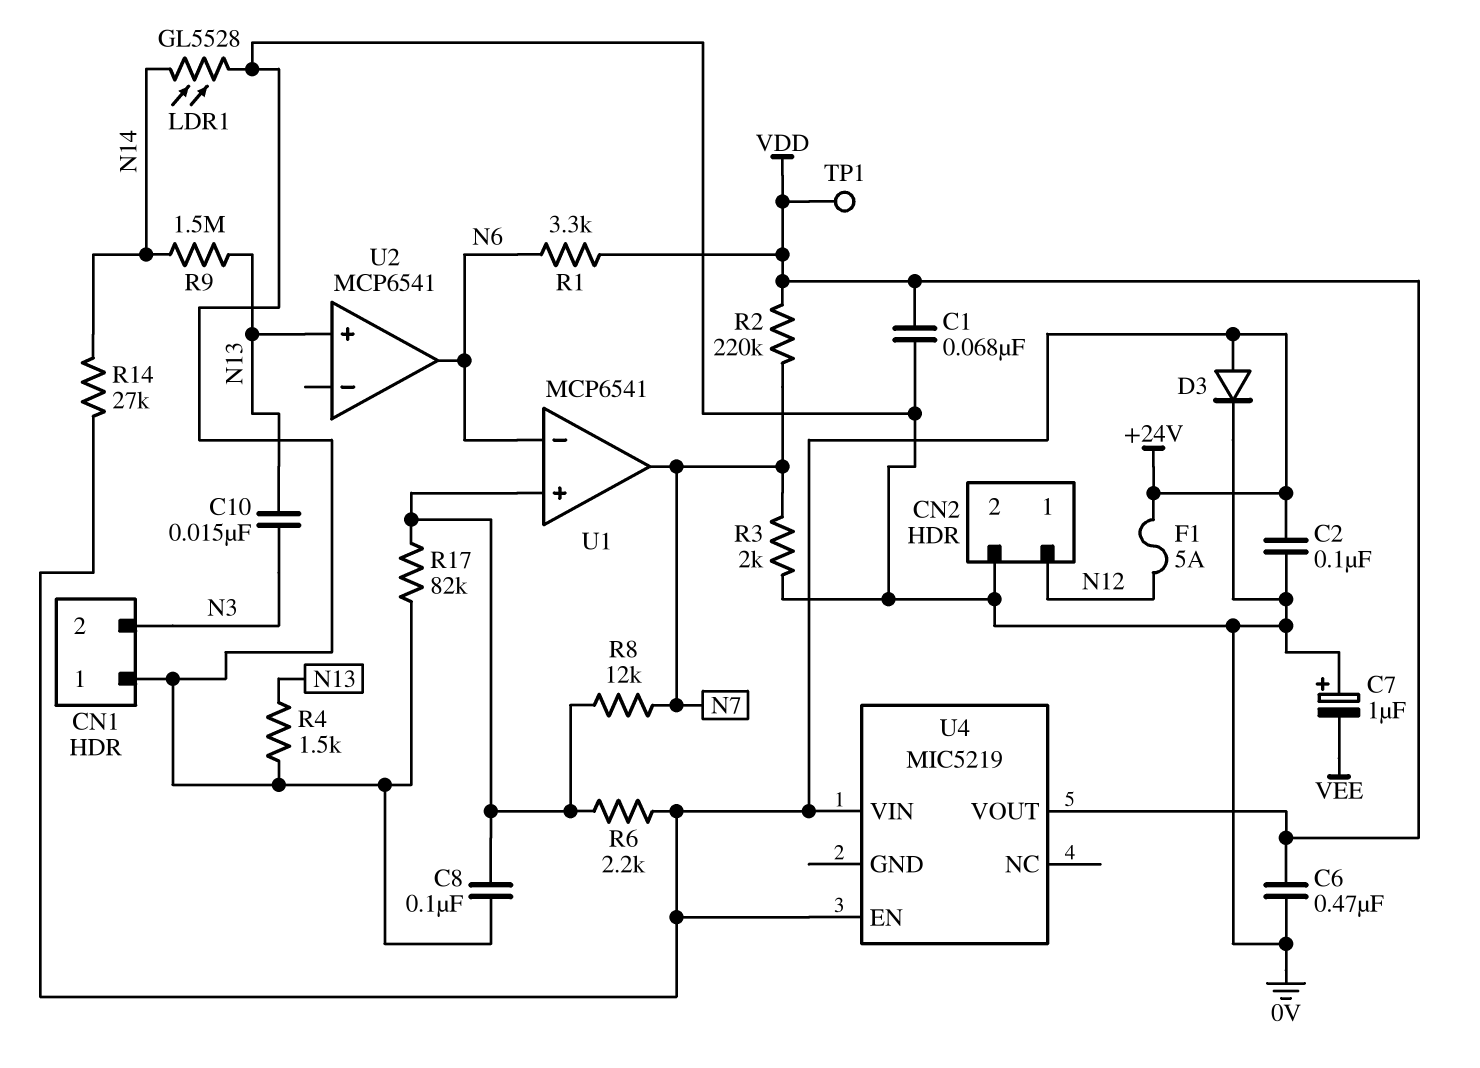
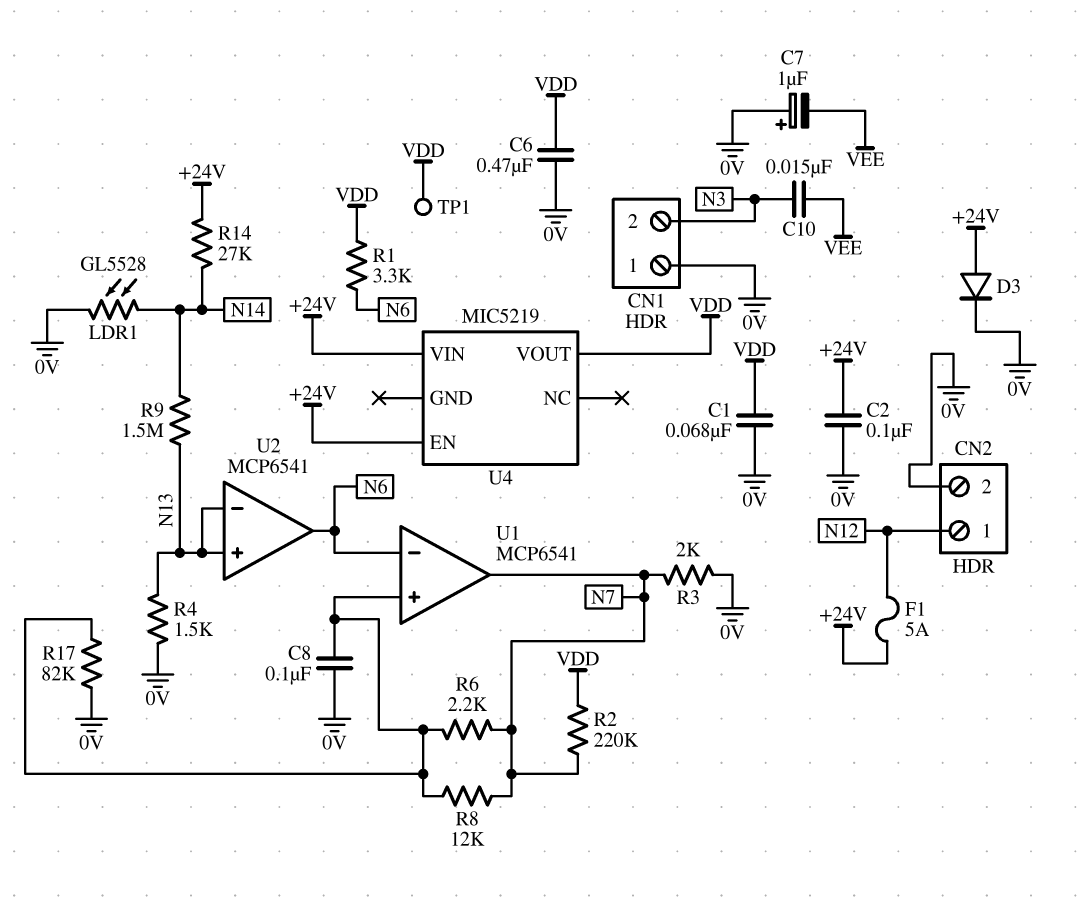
C10: 15nF (N3, N13) -> 15nF (N3, VEE)
R6: 2.2k (+24V, U1/in+) -> 2.2k (N7, U1/in+)
U2 pin in-: none -> N13

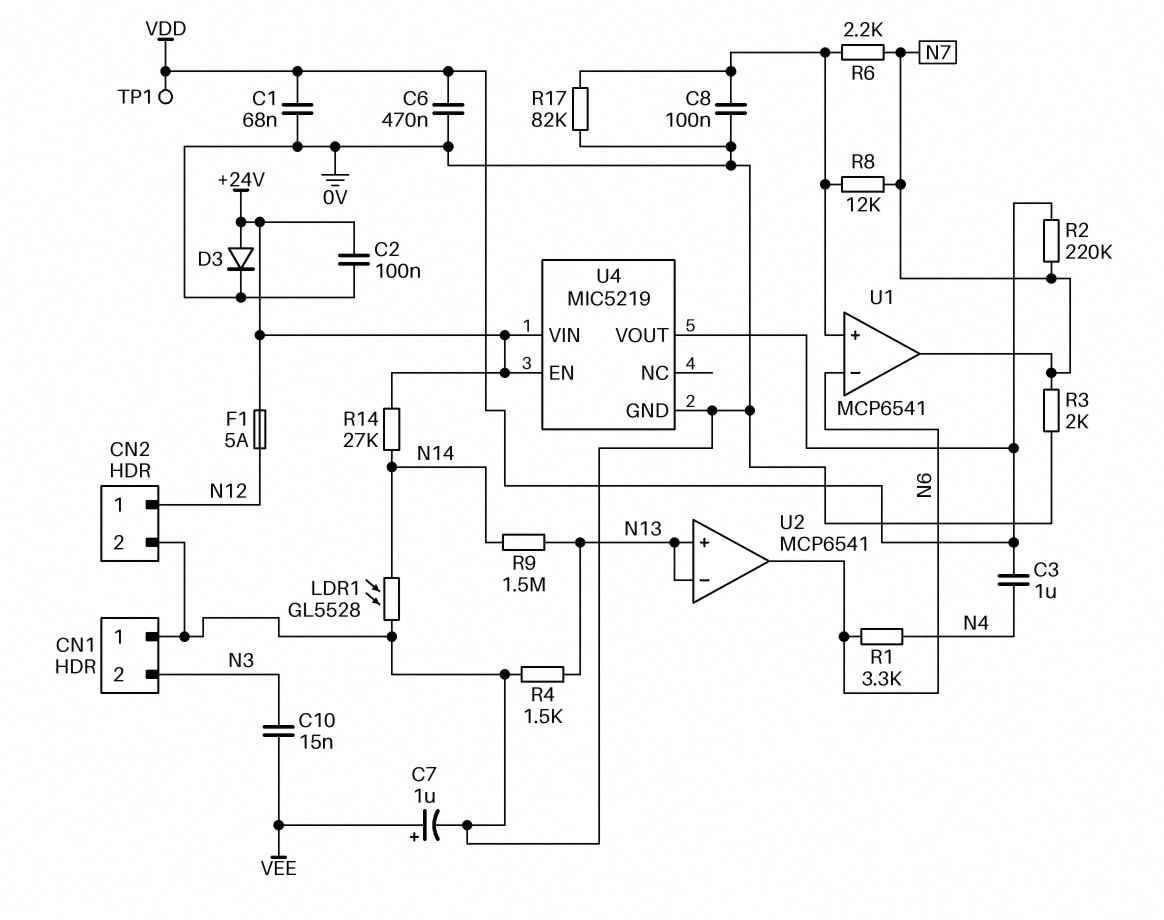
C3: none -> 1uF (N4, VDD)
C7: 1uF (plus 0V, minus VEE) -> 1uF (plus VEE, minus 0V)
R1: 3.3k (N6, VDD) -> 3.3k (N4, N6)
U4 pin GND: none -> 0V

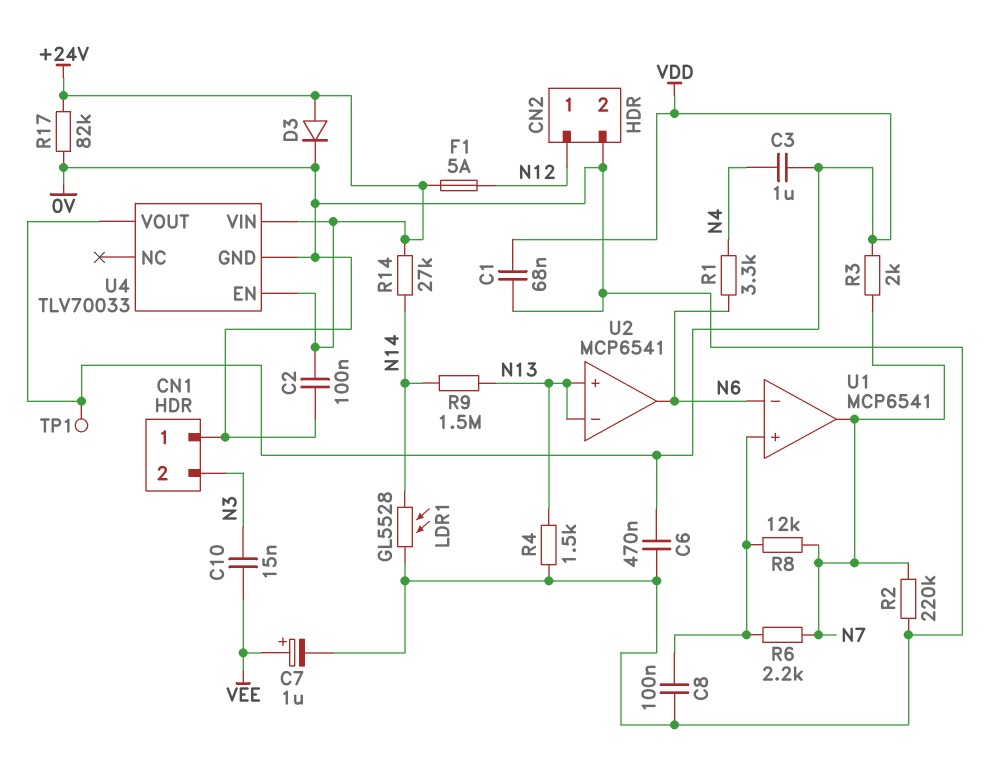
R2: 220k (N7, VDD) -> 220k (0V, N7)
R3: 2k (0V, N7) -> 2k (N7, VDD)
R17: 82k (0V, U1/in+) -> 82k (+24V, 0V)
U4: MIC5219 -> TLV70033

